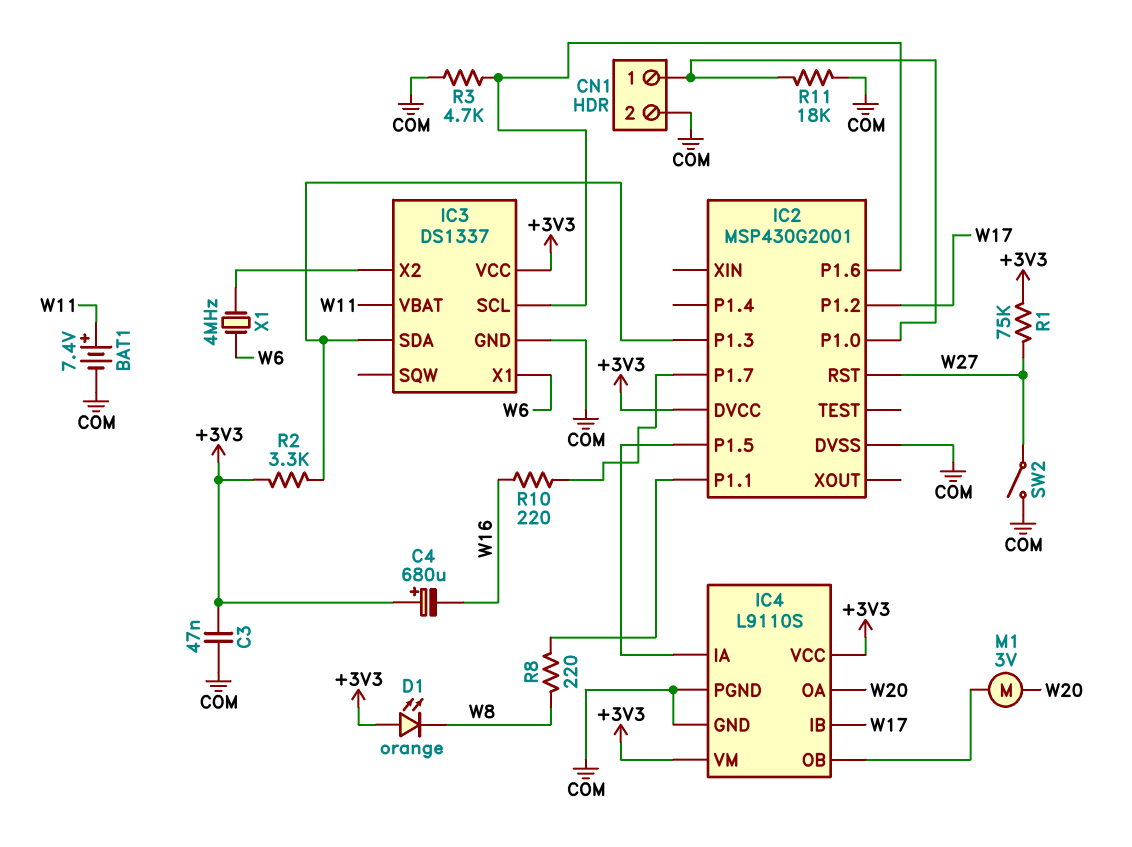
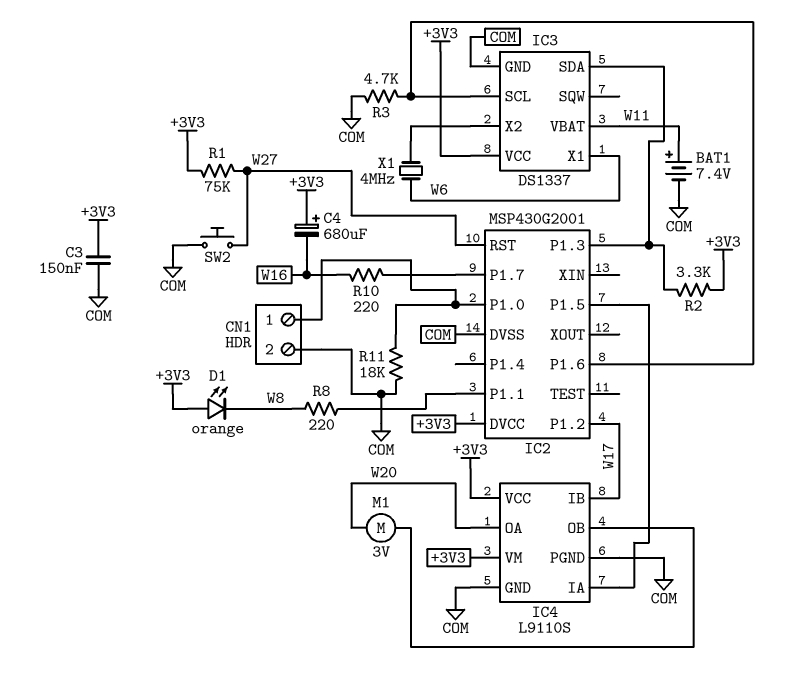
C3: 47nF (+3V3, COM) -> 150nF (+3V3, COM)
SW2: switch (COM, W27) -> button (COM, W27)

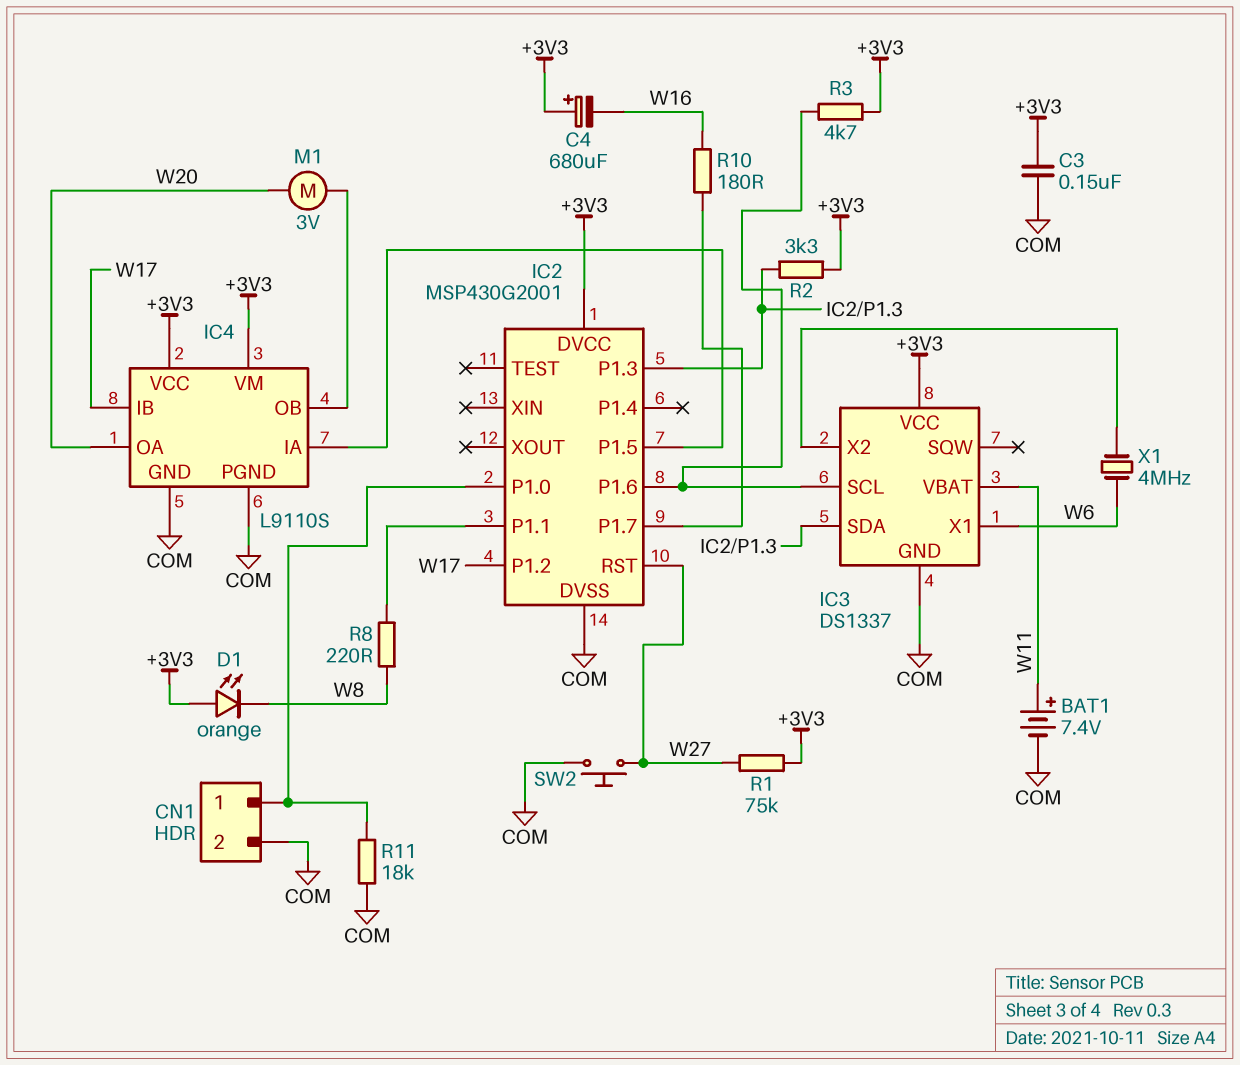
R3: 4.7k (COM, IC2/P1.6) -> 4.7k (+3V3, IC2/P1.6)
R10: 220 (IC2/P1.7, W16) -> 180 (IC2/P1.7, W16)

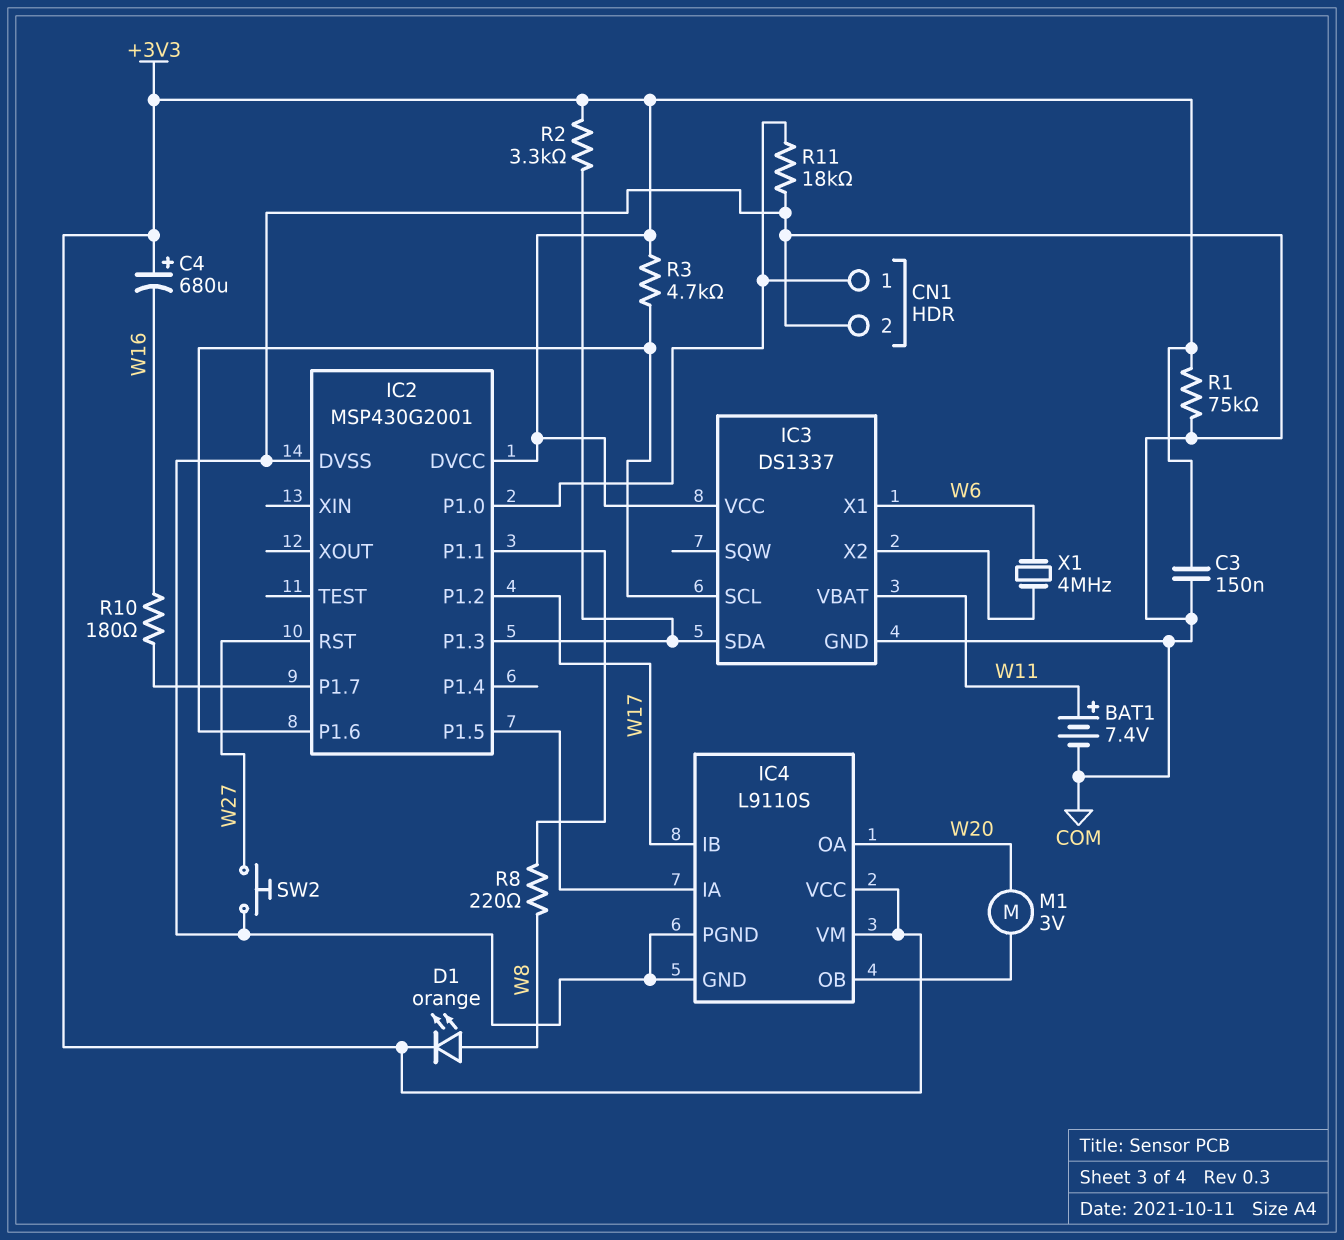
D1: LED orange (A +3V3, K W8) -> LED orange (A W8, K +3V3)
R1: 75k (+3V3, W27) -> 75k (+3V3, COM)

